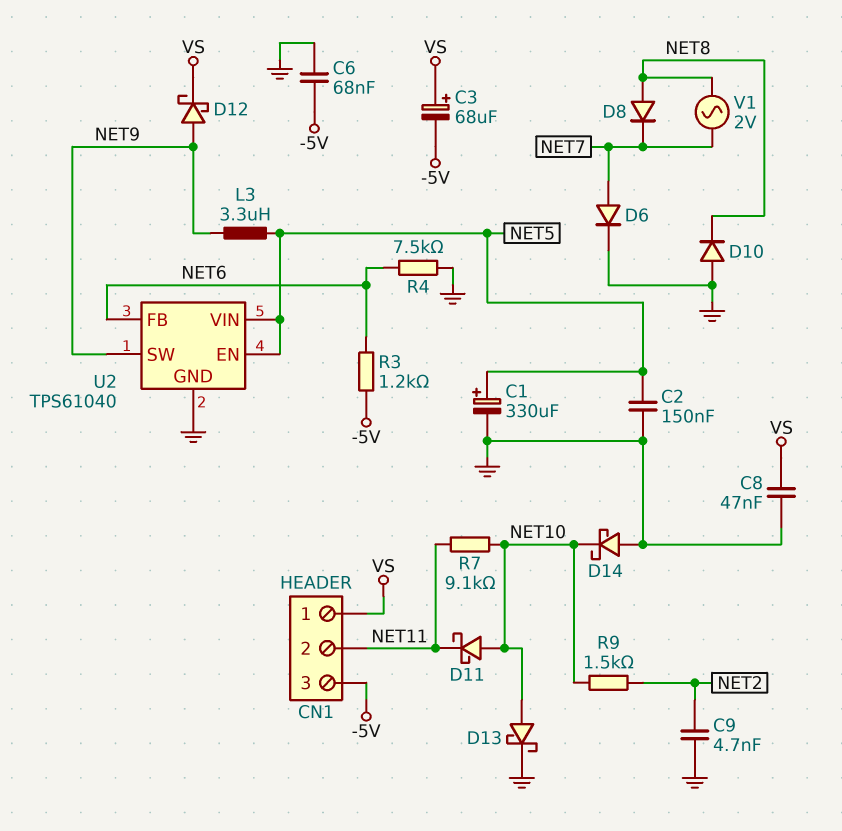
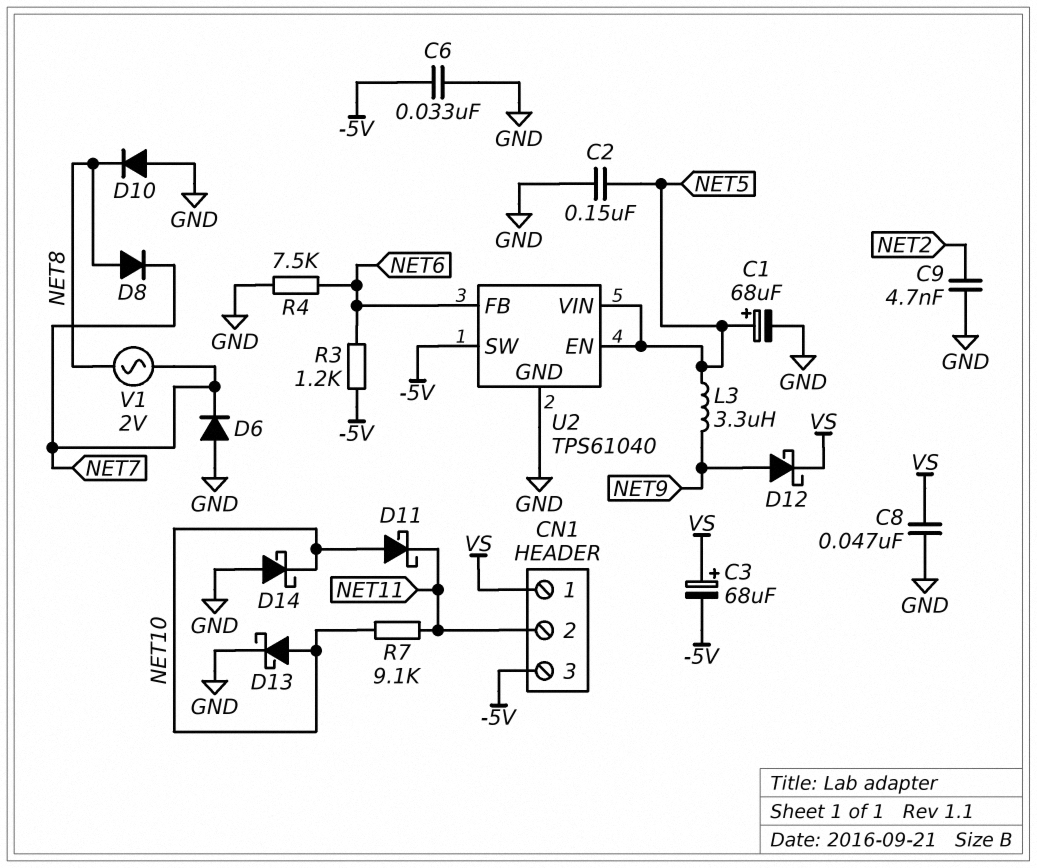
C1: 330uF (plus NET5, minus GND) -> 68uF (plus NET5, minus GND)
C6: 68nF (-5V, GND) -> 33nF (-5V, GND)
D6: diode (A NET7, K GND) -> diode (A GND, K NET7)
R9: 1.5k (NET2, NET10) -> none
U2 pin SW: NET9 -> -5V

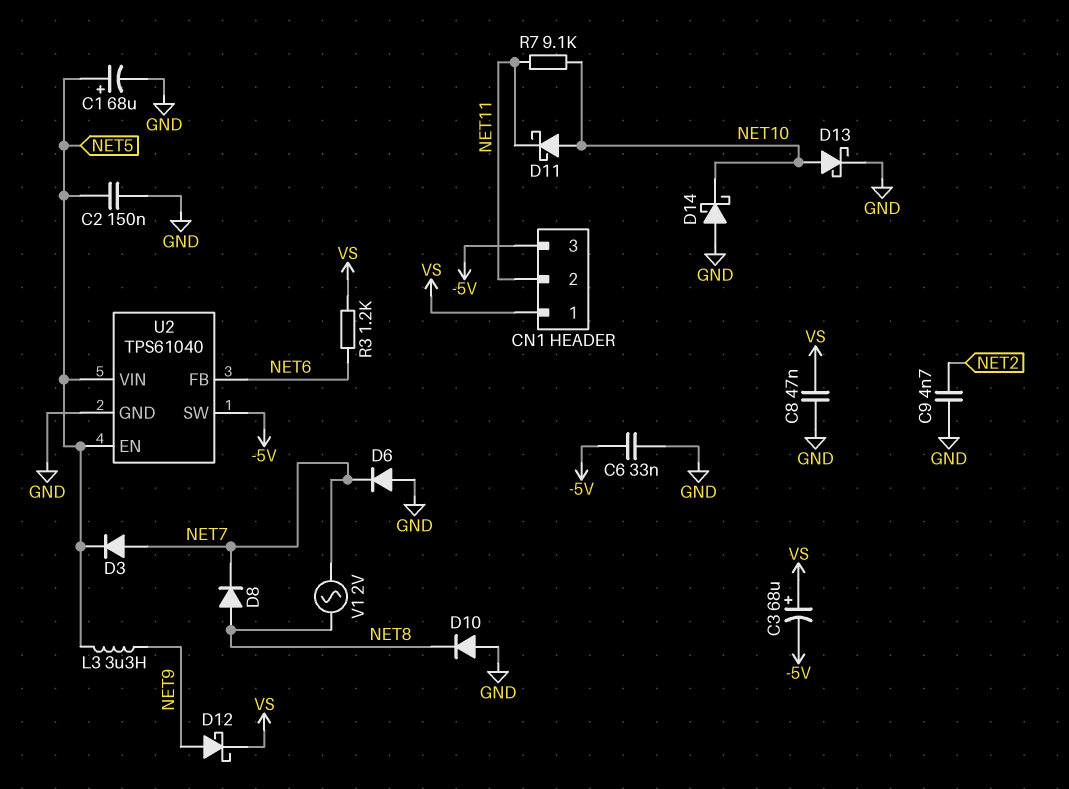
D3: none -> diode (A NET7, K NET5)
R3: 1.2k (-5V, NET6) -> 1.2k (NET6, VS)
R4: 7.5k (GND, NET6) -> none

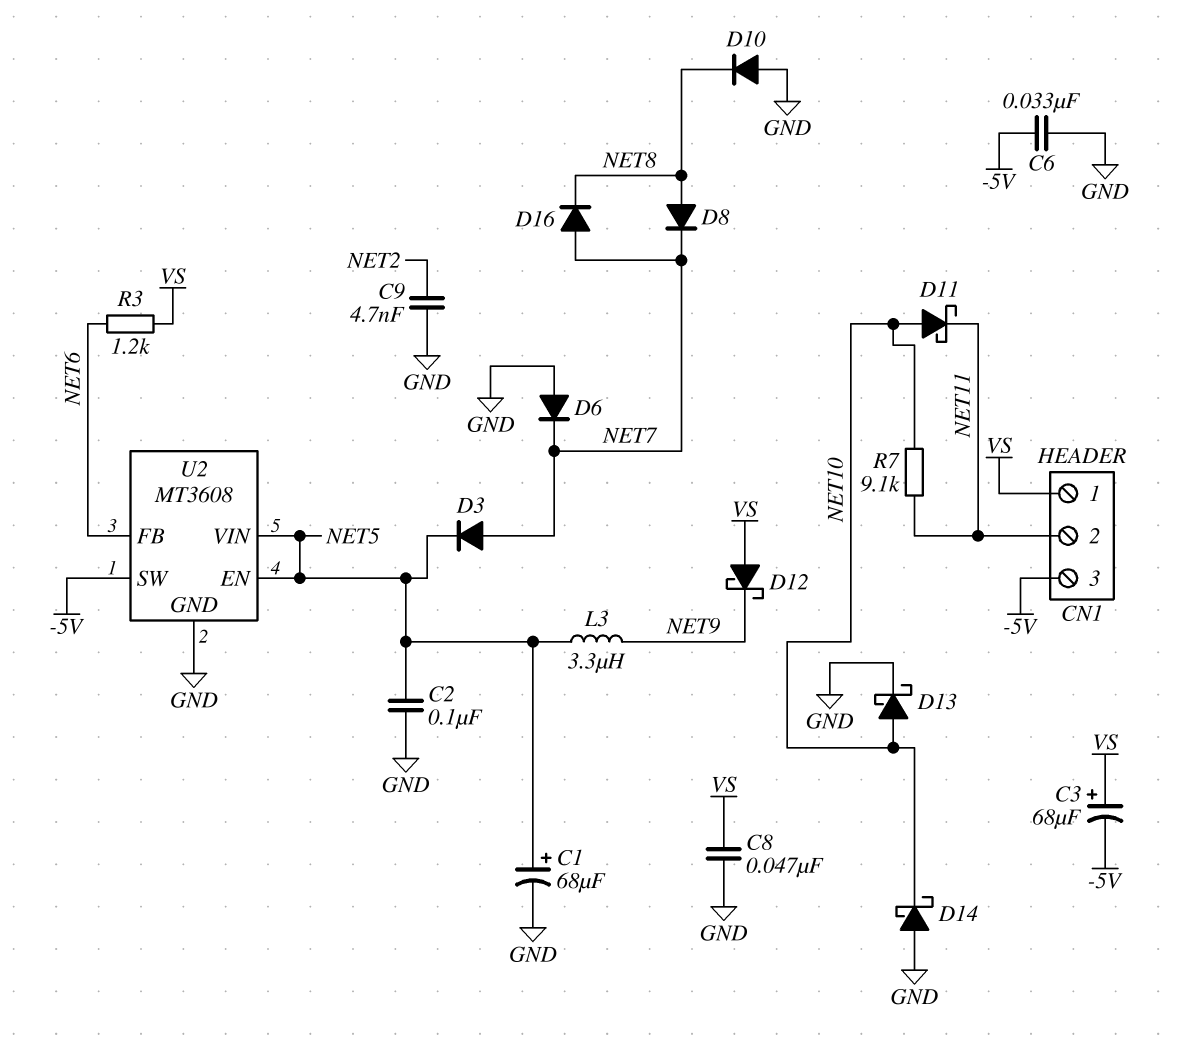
C2: 150nF (GND, NET5) -> 100nF (GND, NET5)
D12: schottky (A NET9, K VS) -> schottky (A VS, K NET9)
D16: none -> diode (A NET7, K NET8)
U2: TPS61040 -> MT3608
V1: AC 2V (NET7, NET8) -> none

